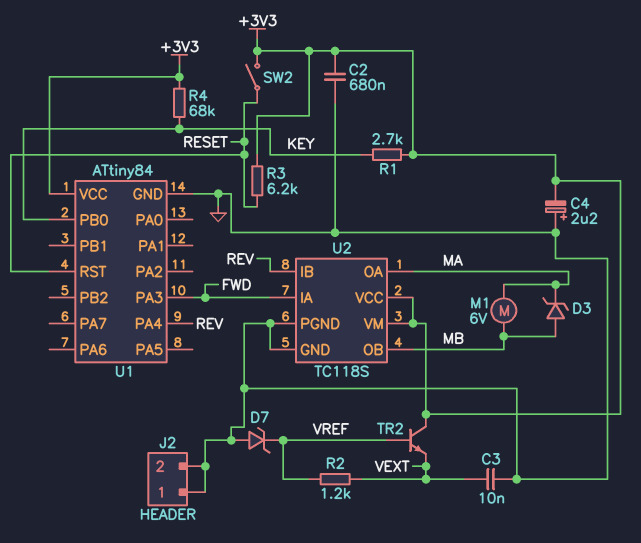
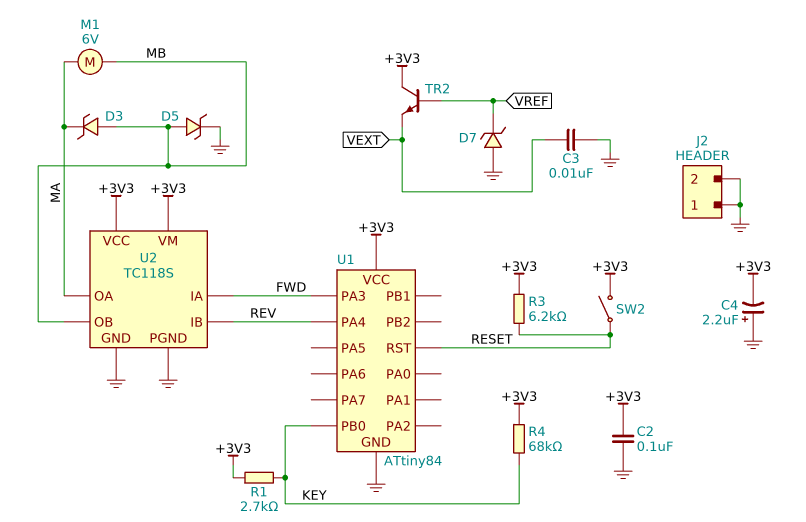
C2: 680nF (+3V3, GND) -> 100nF (+3V3, GND)
D5: none -> zener (A MB, K GND)
R2: 1.2k (VEXT, VREF) -> none

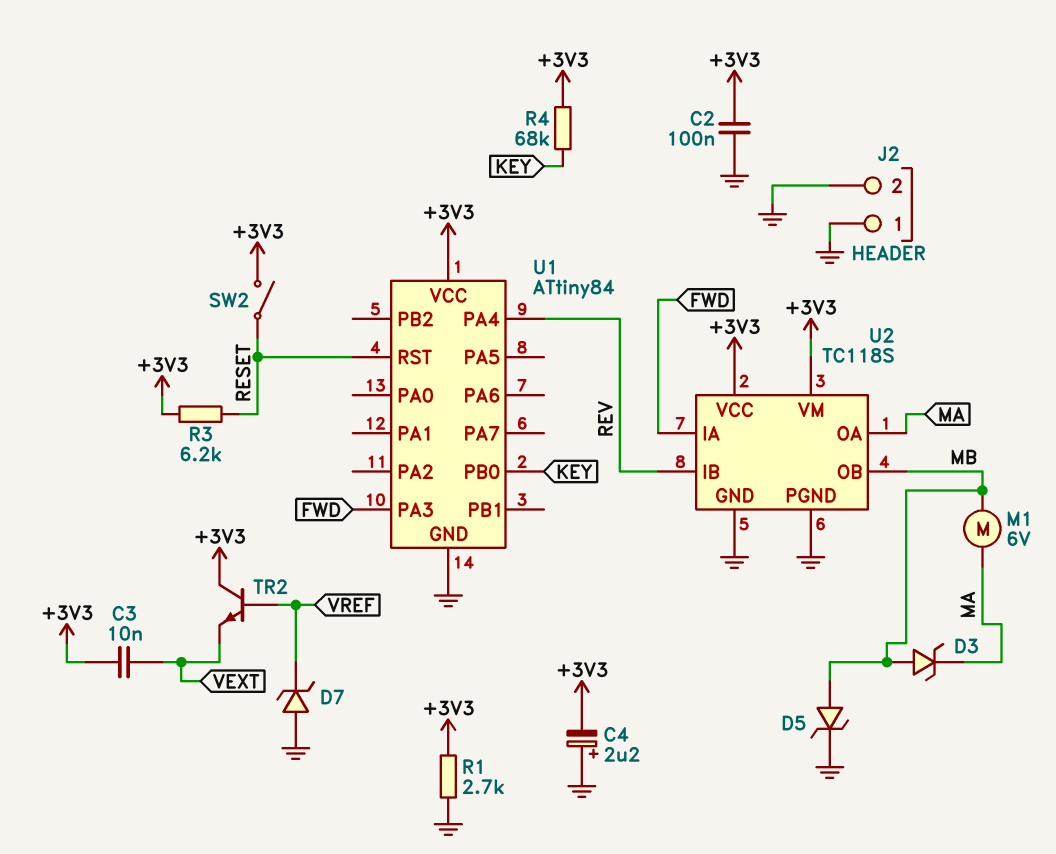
C3: 10nF (GND, VEXT) -> 10nF (+3V3, VEXT)
R1: 2.7k (+3V3, KEY) -> 2.7k (+3V3, GND)

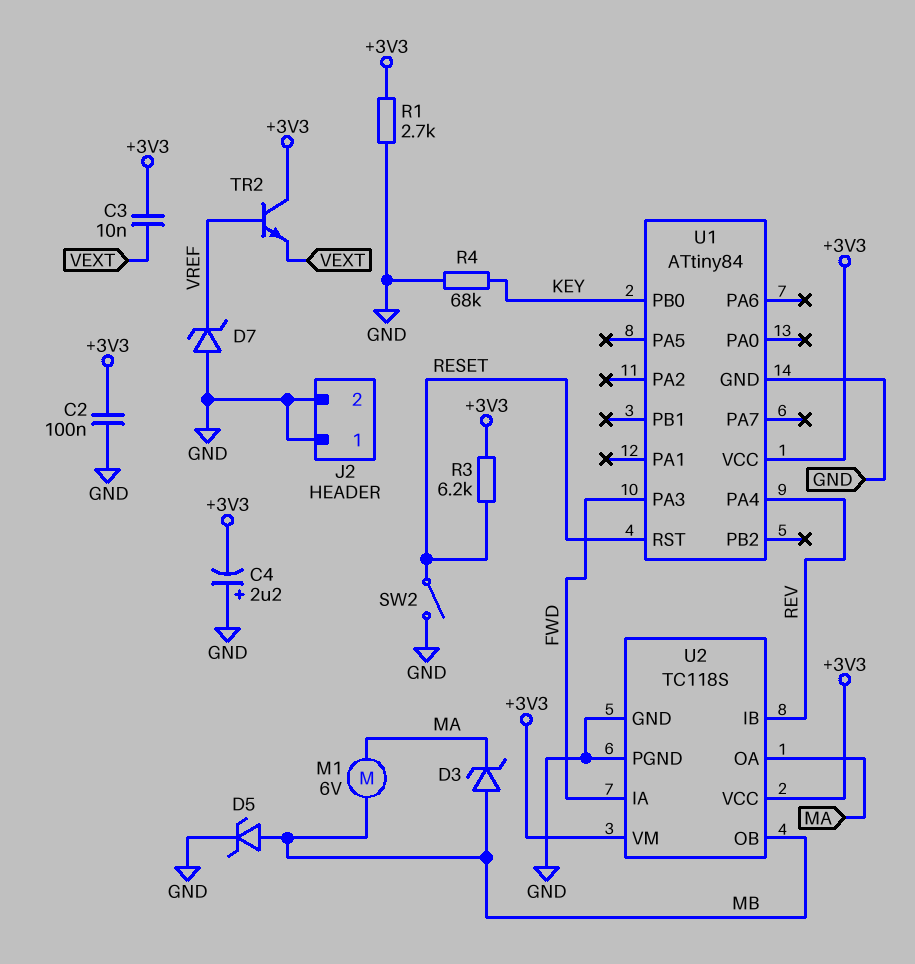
R4: 68k (+3V3, KEY) -> 68k (GND, KEY)
SW2: switch (+3V3, RESET) -> switch (GND, RESET)

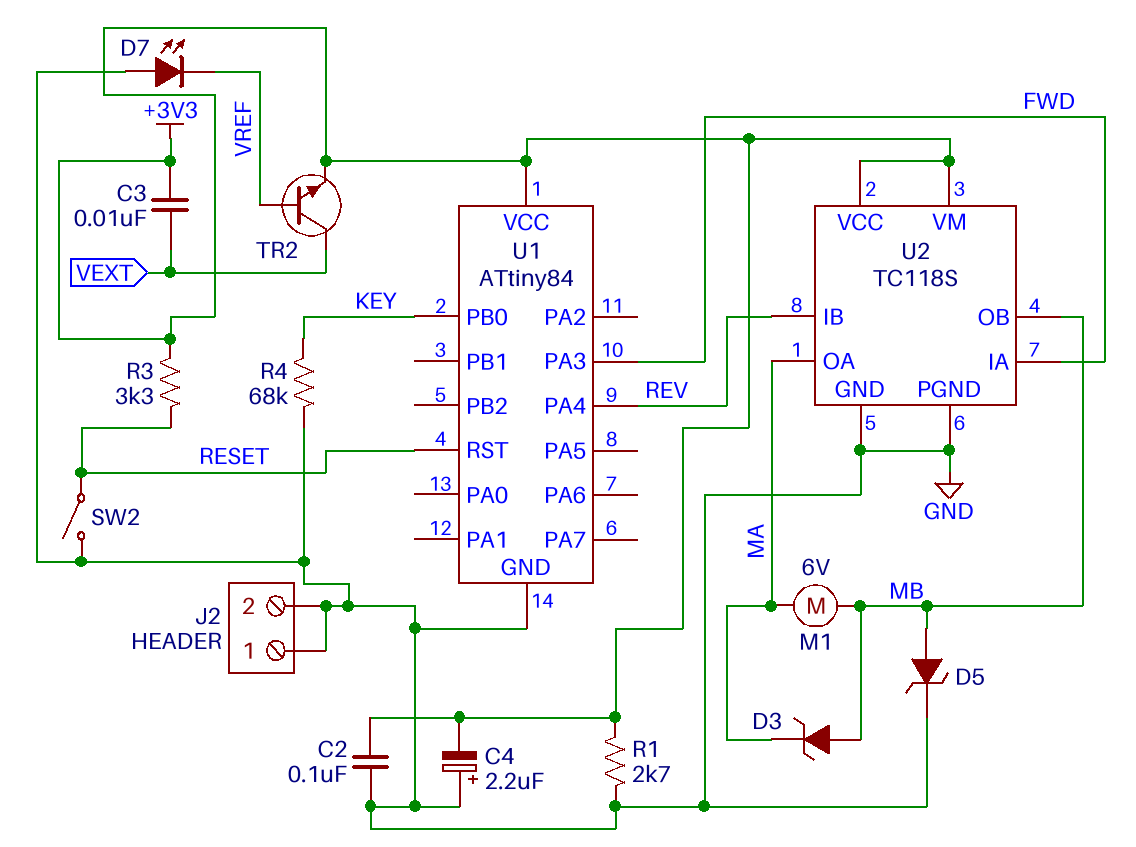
D7: zener (A GND, K VREF) -> LED (A GND, K VREF)
R3: 6.2k (+3V3, RESET) -> 3.3k (+3V3, RESET)
TR2: NPN (B VREF, C +3V3, E VEXT) -> NPN (B VREF, C VEXT, E +3V3)

